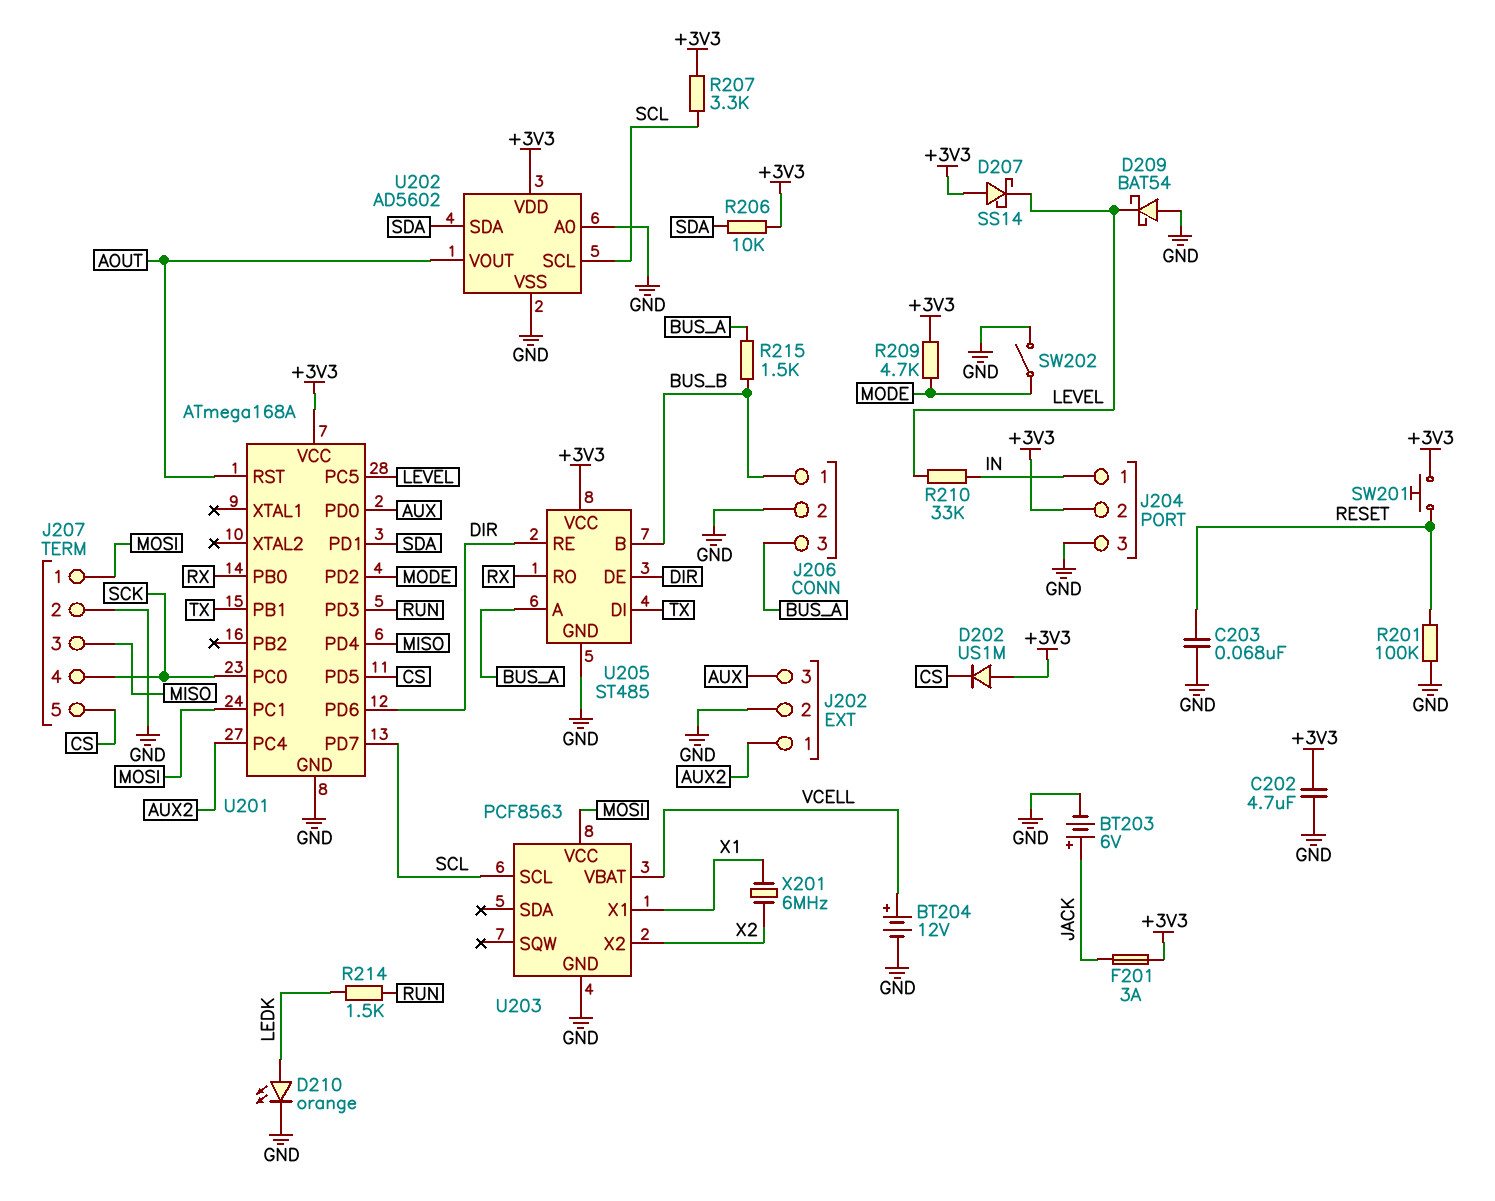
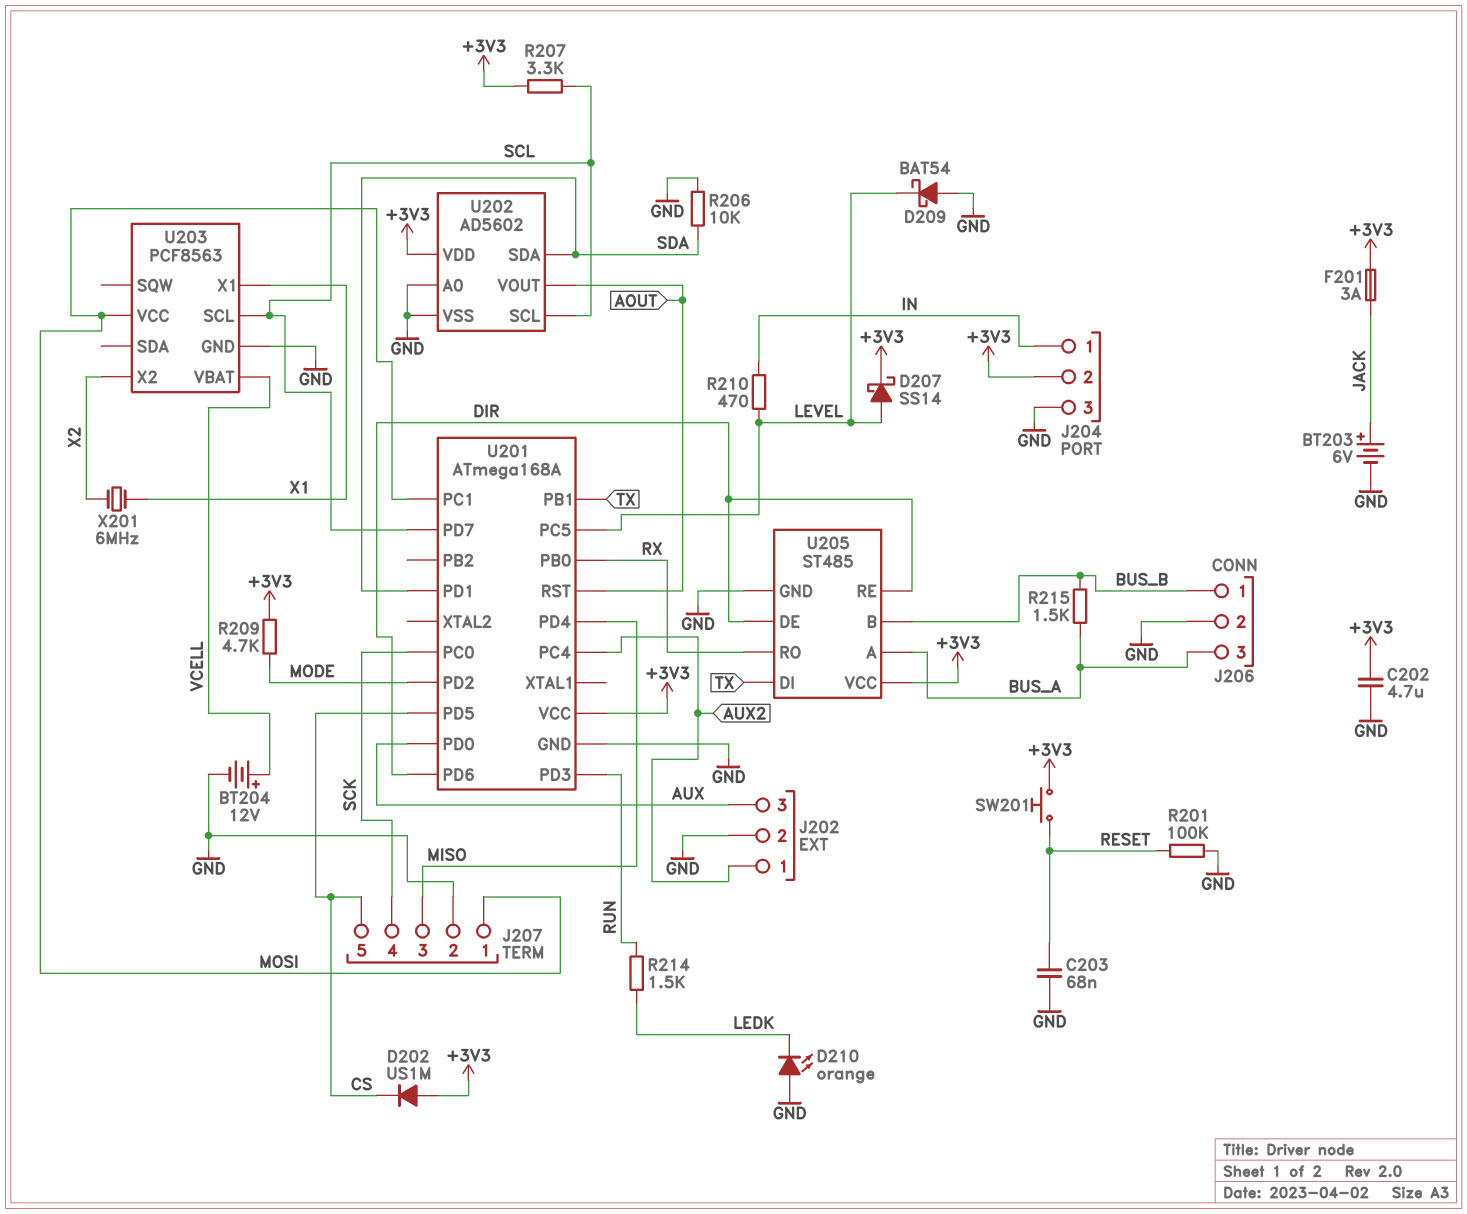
D207: schottky SS14 (A +3V3, K LEVEL) -> schottky SS14 (A LEVEL, K +3V3)
D210: LED orange (A LEDK, K GND) -> LED orange (A GND, K LEDK)
R206: 10k (+3V3, SDA) -> 10k (GND, SDA)
R210: 33k (IN, LEVEL) -> 470 (IN, LEVEL)
SW202: switch (GND, MODE) -> none

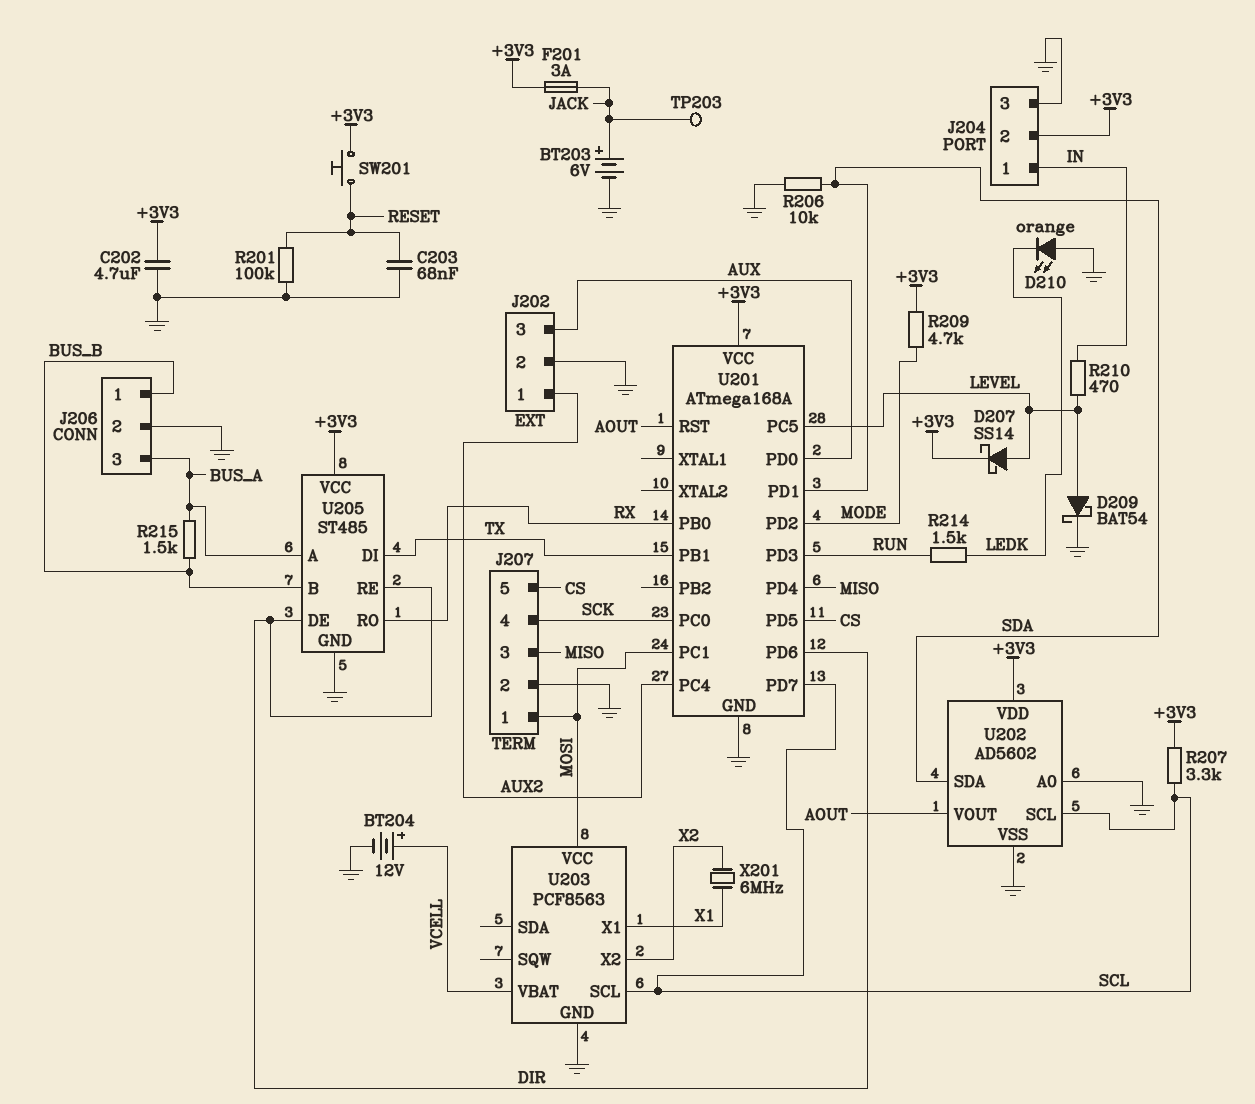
D202: diode US1M (A +3V3, K CS) -> none
D209: schottky BAT54 (A GND, K LEVEL) -> schottky BAT54 (A LEVEL, K GND)
TP203: none -> test point (JACK)

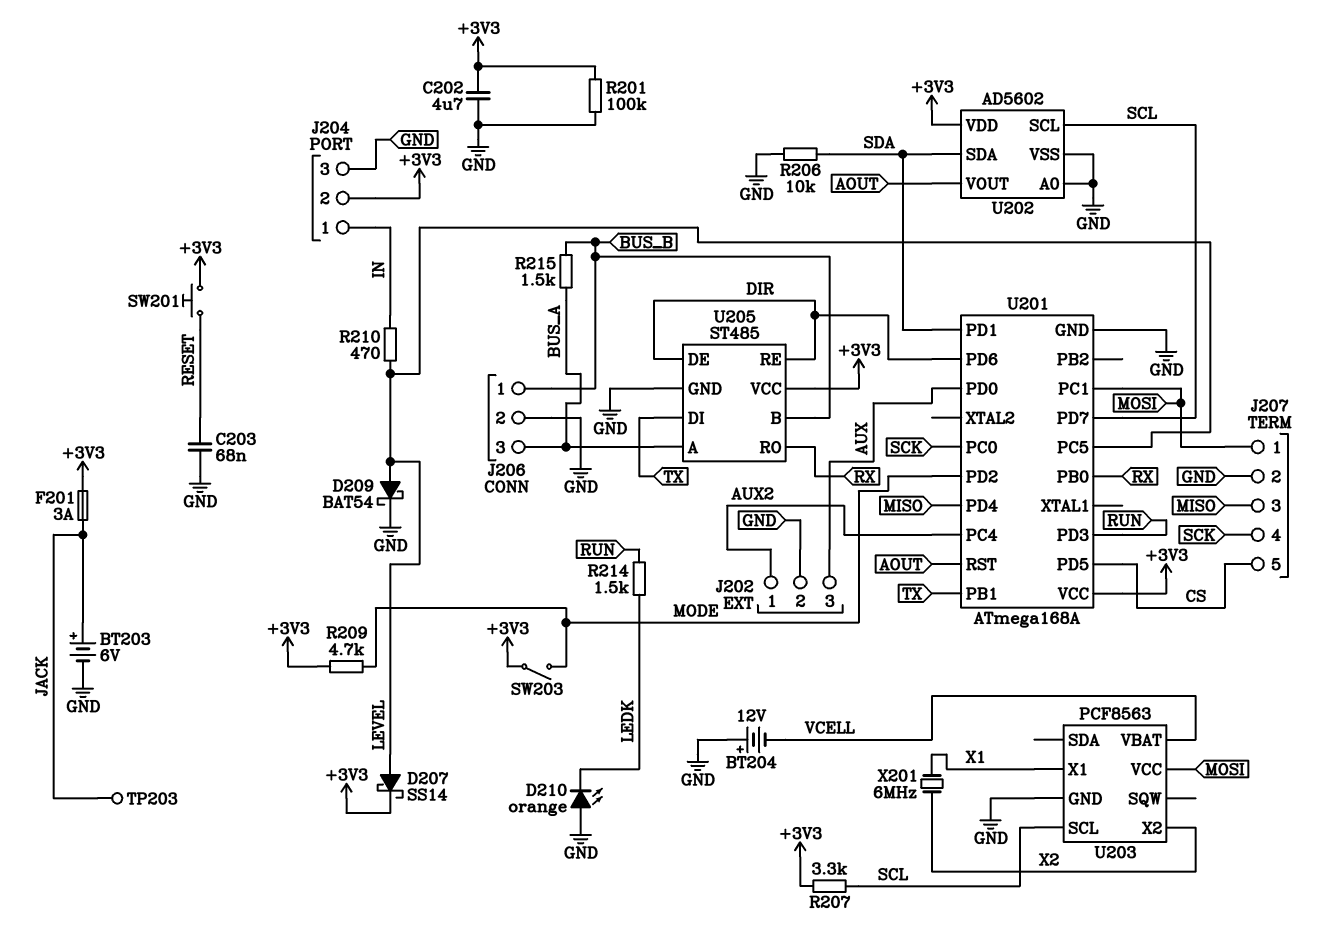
BT204: 12V (plus VCELL, minus GND) -> 12V (plus GND, minus VCELL)
R201: 100k (GND, RESET) -> 100k (+3V3, GND)
SW203: none -> switch (+3V3, MODE)

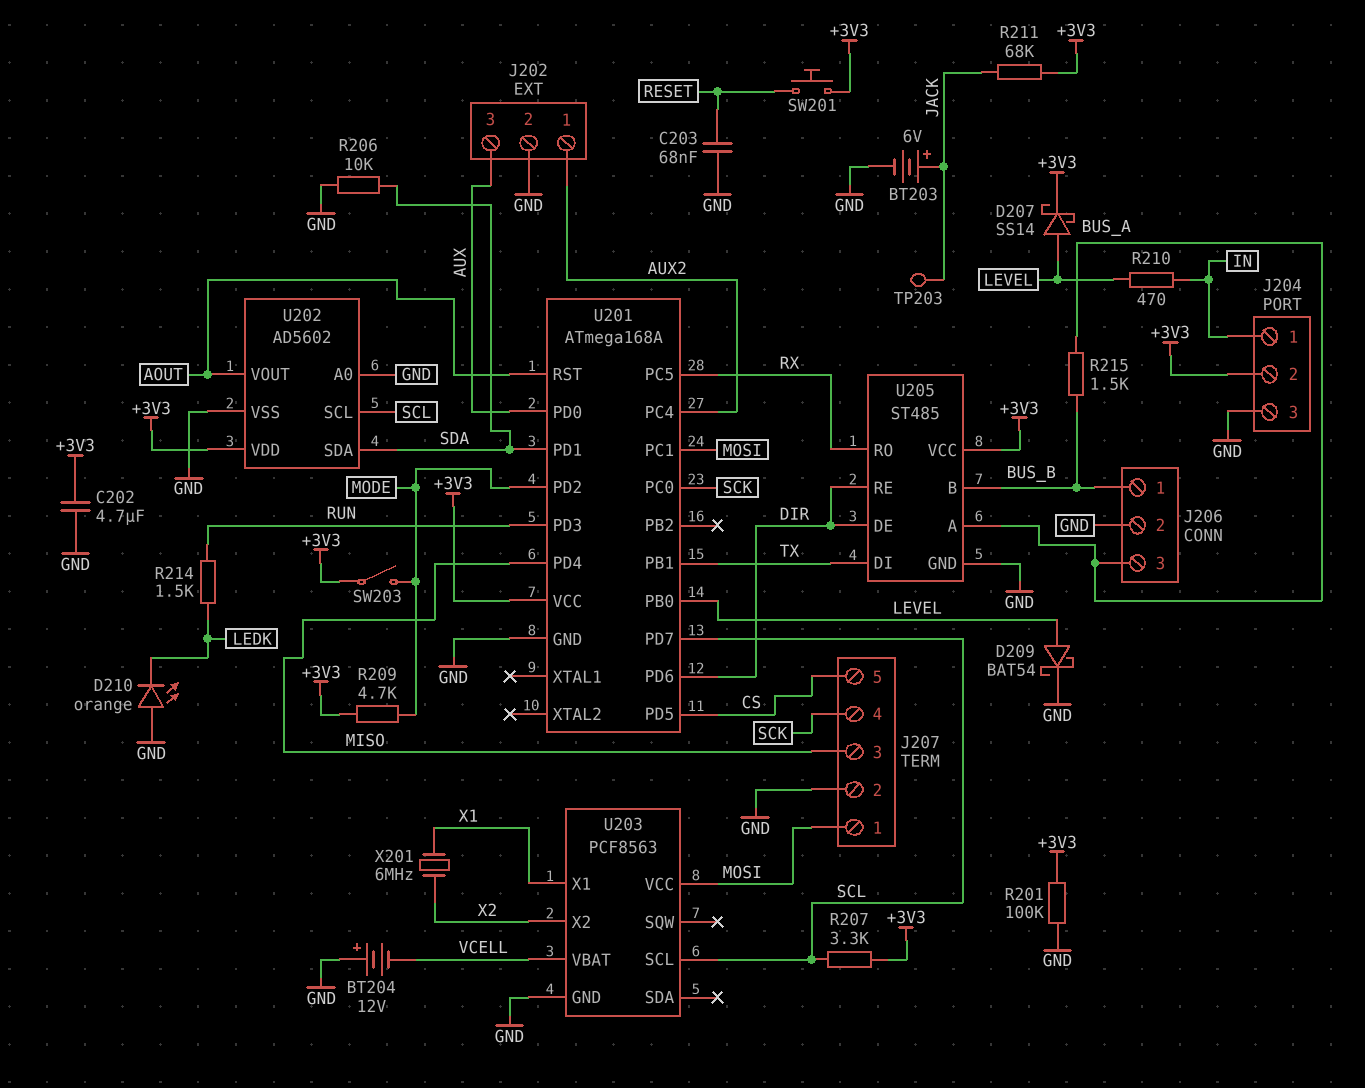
F201: 3A (+3V3, JACK) -> none
R211: none -> 68k (+3V3, JACK)
U201 pin PB0: RX -> LEVEL
U201 pin PC5: LEVEL -> RX

